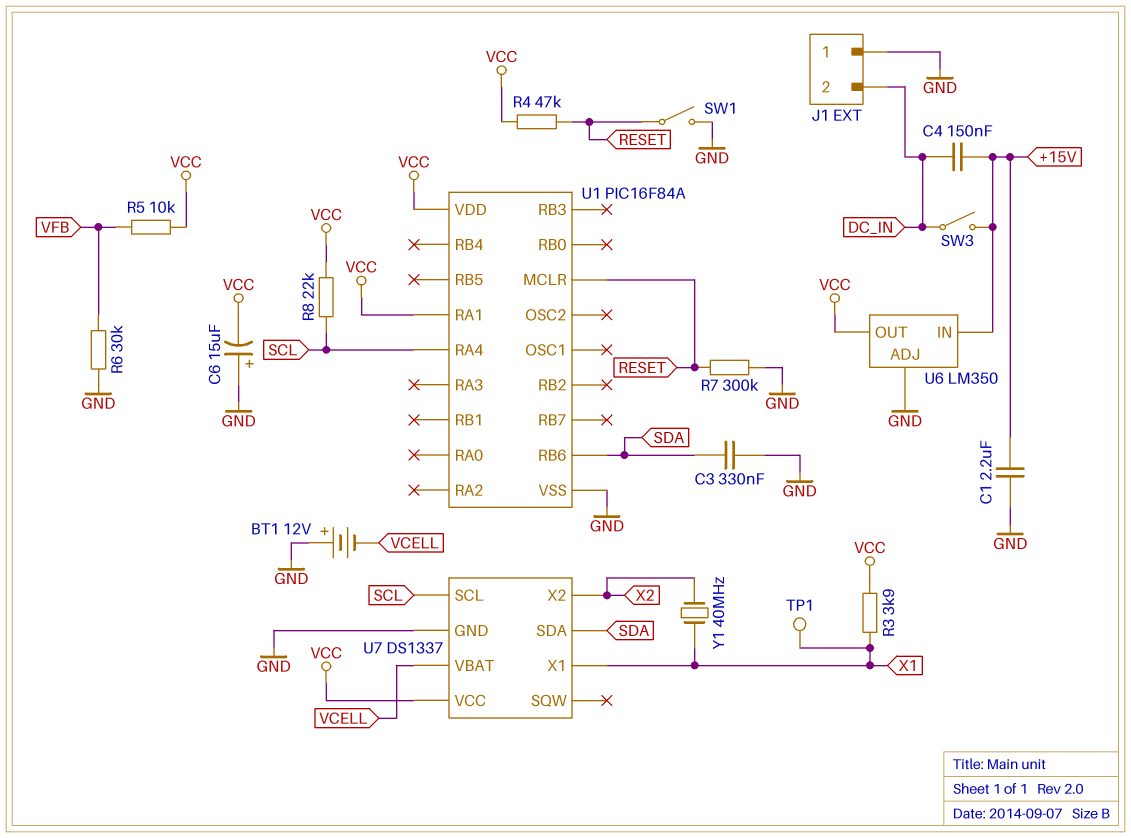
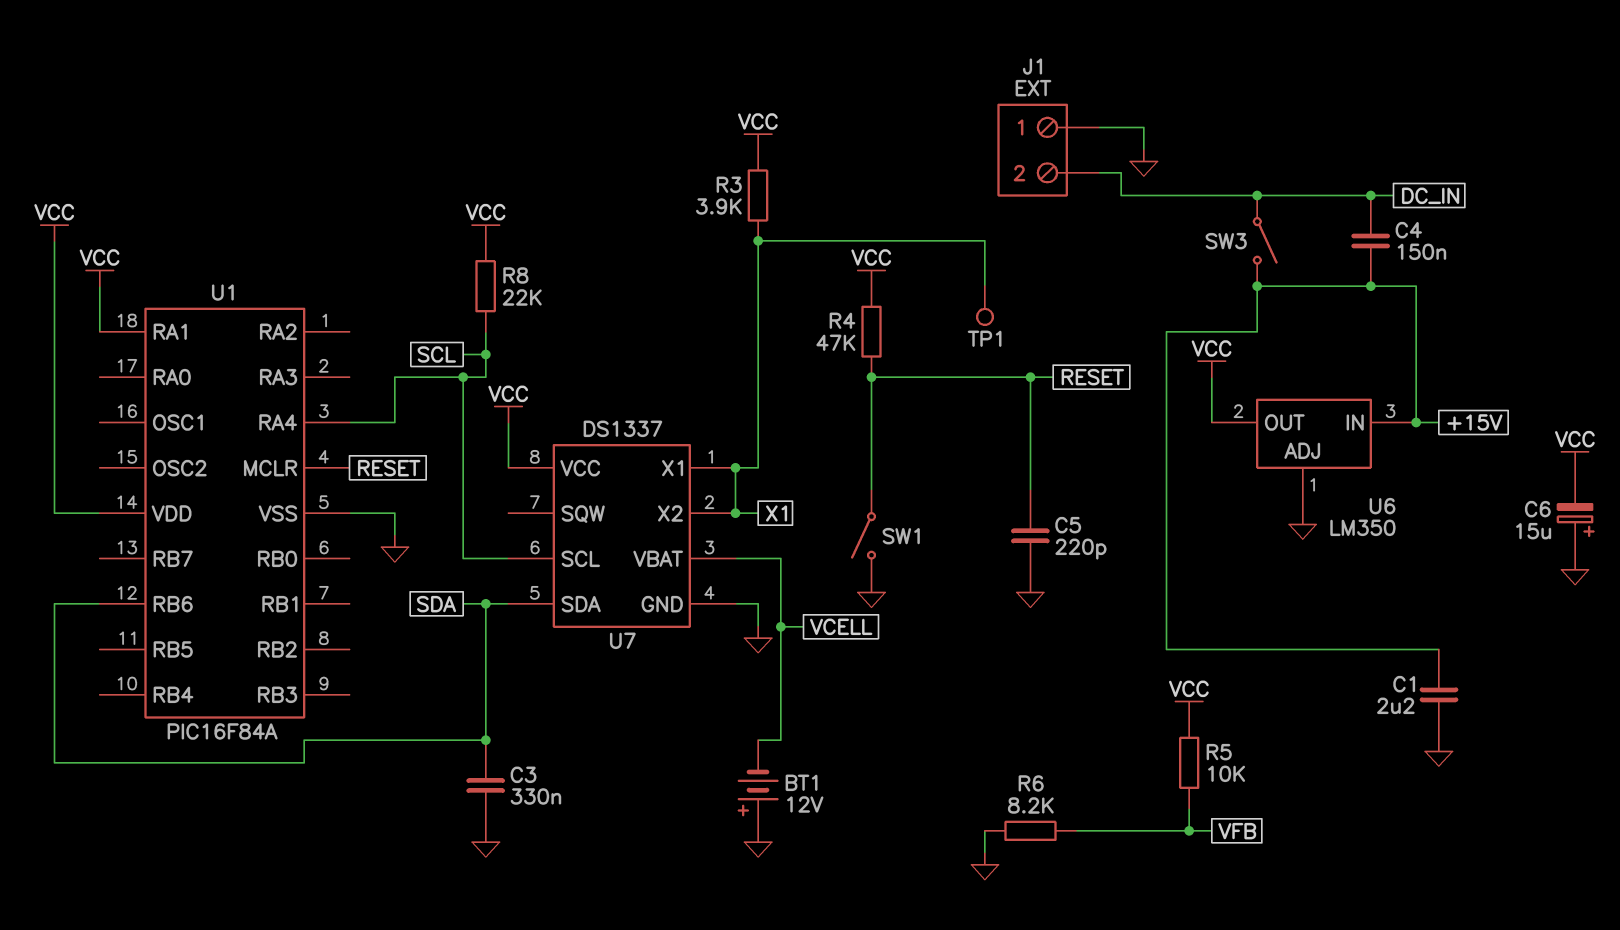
C5: none -> 220pF (GND, RESET)
R6: 30k (GND, VFB) -> 8.2k (GND, VFB)
R7: 300k (GND, RESET) -> none
U7 pin X2: X2 -> X1
Y1: 40MHz (X1, X2) -> none

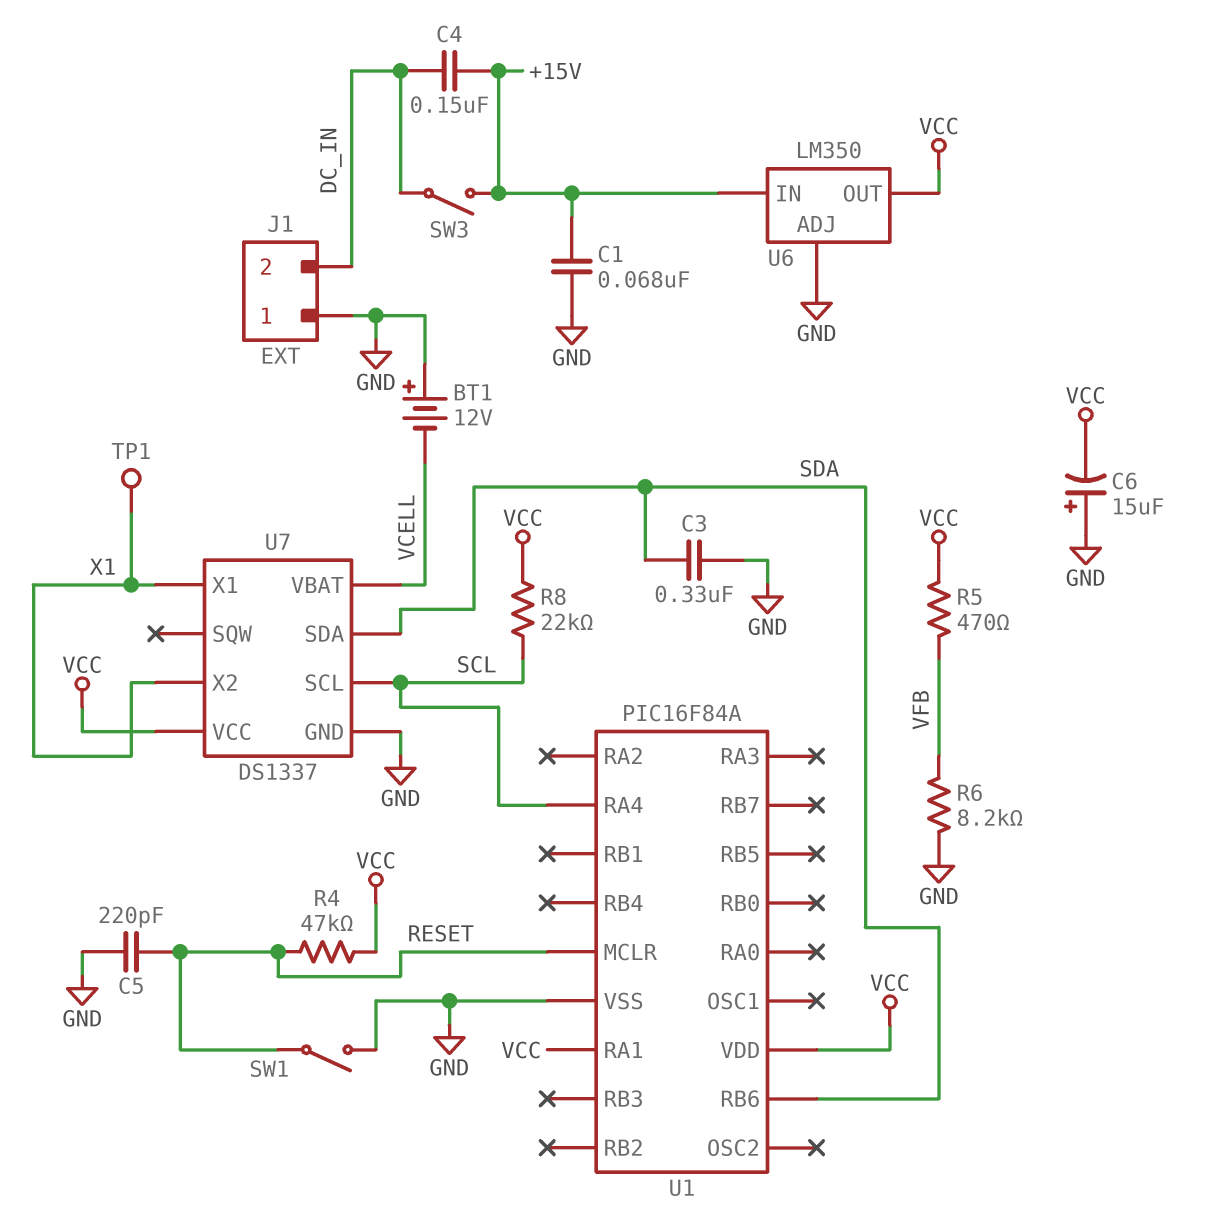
C1: 2.2uF (+15V, GND) -> 68nF (+15V, GND)
R3: 3.9k (VCC, X1) -> none
R5: 10k (VCC, VFB) -> 470 (VCC, VFB)

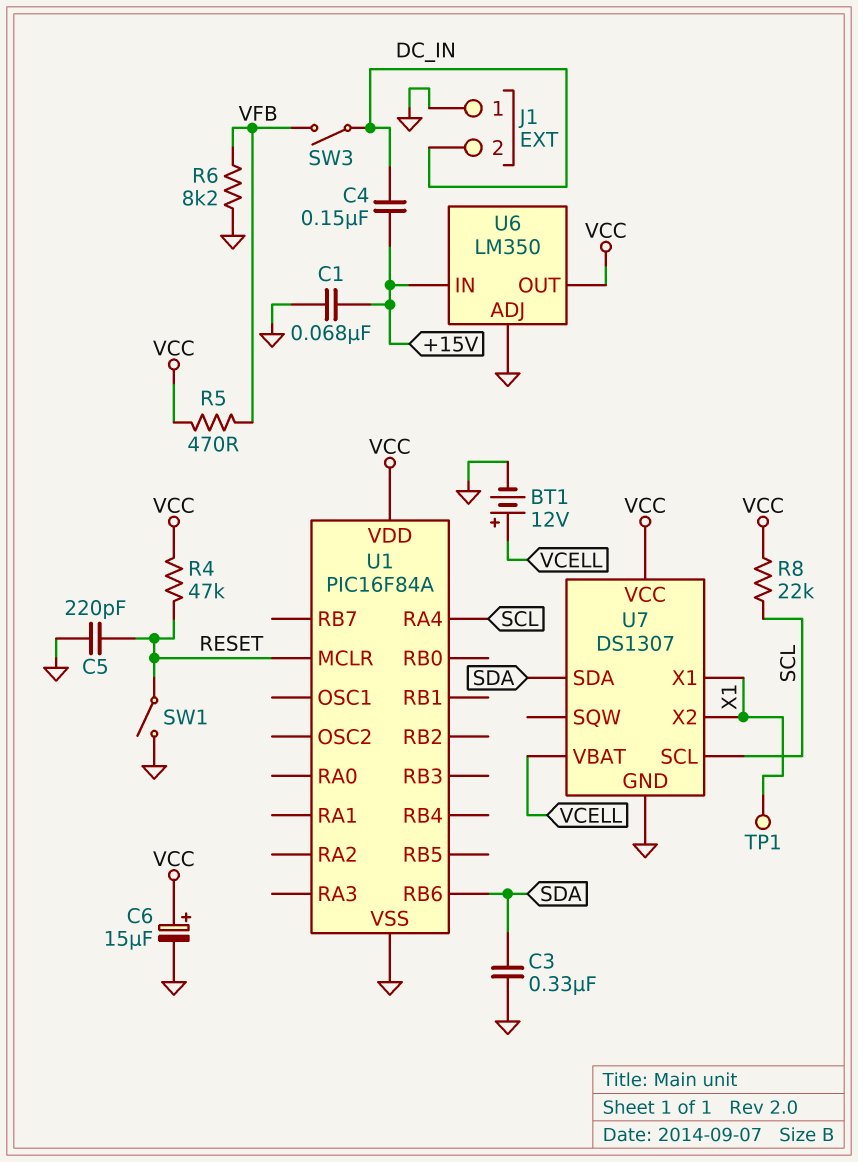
BT1: 12V (plus GND, minus VCELL) -> 12V (plus VCELL, minus GND)
C6: 15uF (plus GND, minus VCC) -> 15uF (plus VCC, minus GND)
SW3: switch (+15V, DC_IN) -> switch (DC_IN, VFB)
U1 pin RA1: VCC -> none
U7: DS1337 -> DS1307

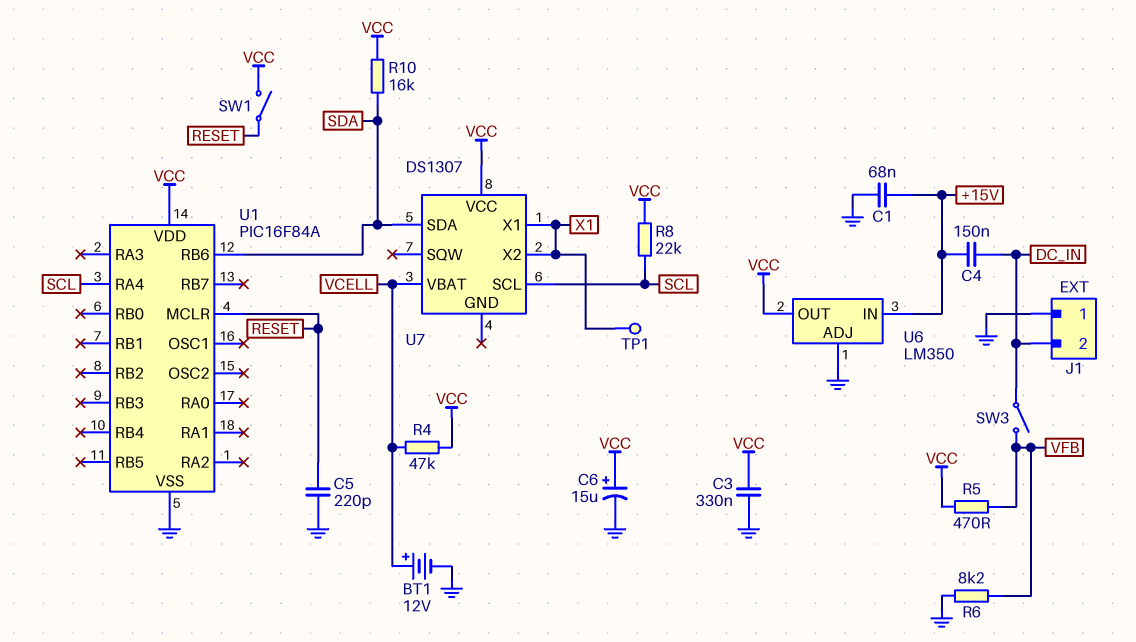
C3: 330nF (GND, SDA) -> 330nF (GND, VCC)
R4: 47k (RESET, VCC) -> 47k (VCC, VCELL)
R10: none -> 16k (SDA, VCC)
SW1: switch (GND, RESET) -> switch (RESET, VCC)
U7 pin GND: GND -> none

